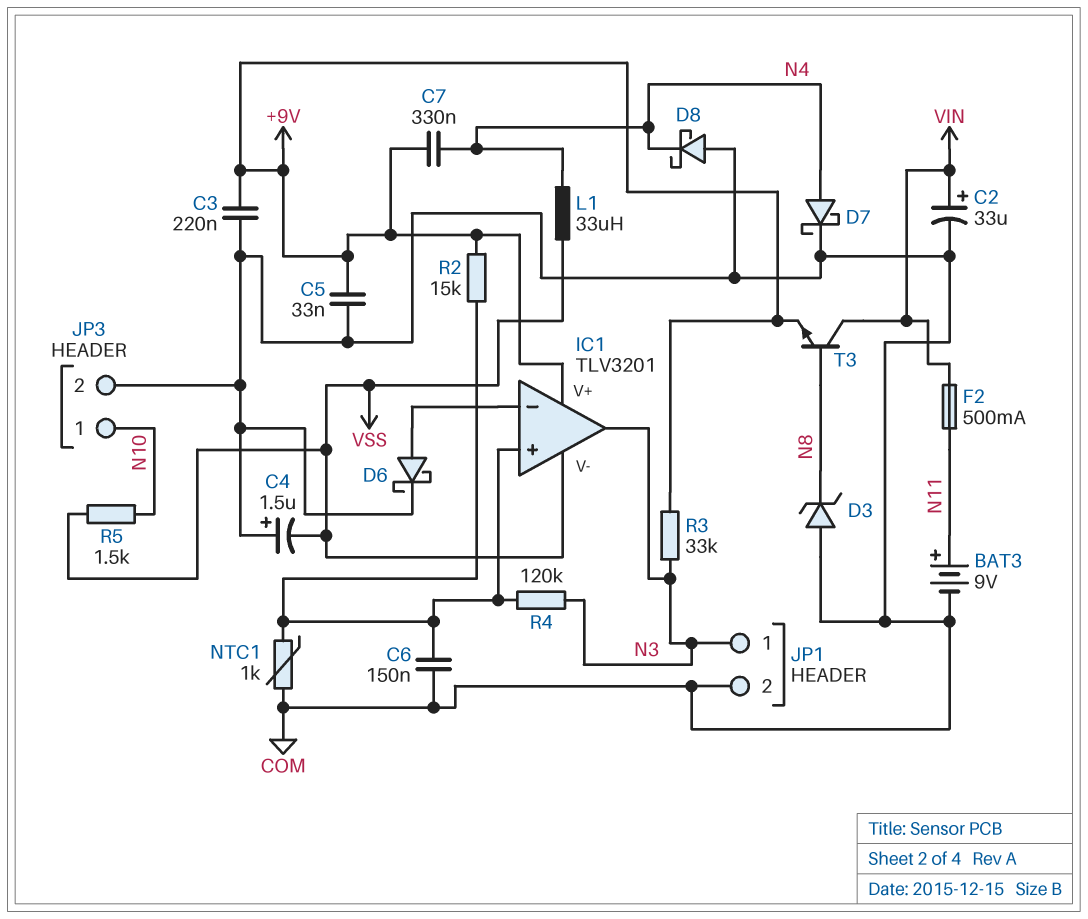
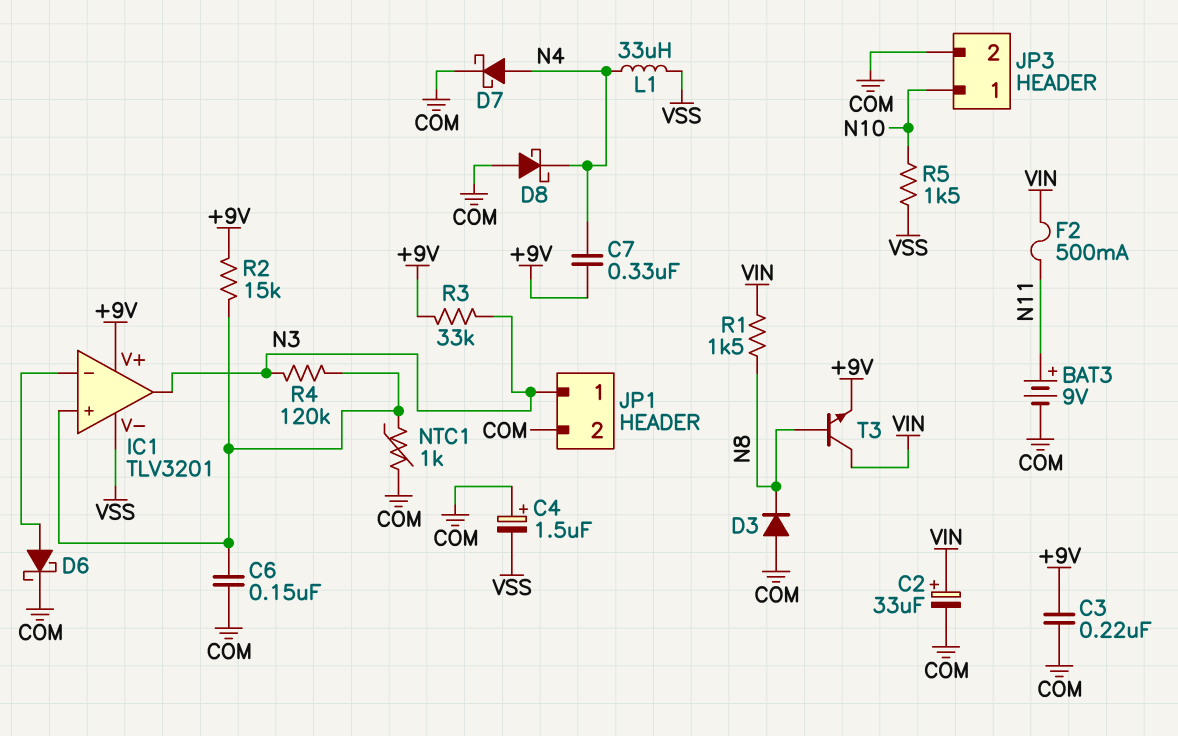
C5: 33nF (+9V, COM) -> none
D3: zener (A COM, K N8) -> diode (A COM, K N8)
R1: none -> 1.5k (N8, VIN)

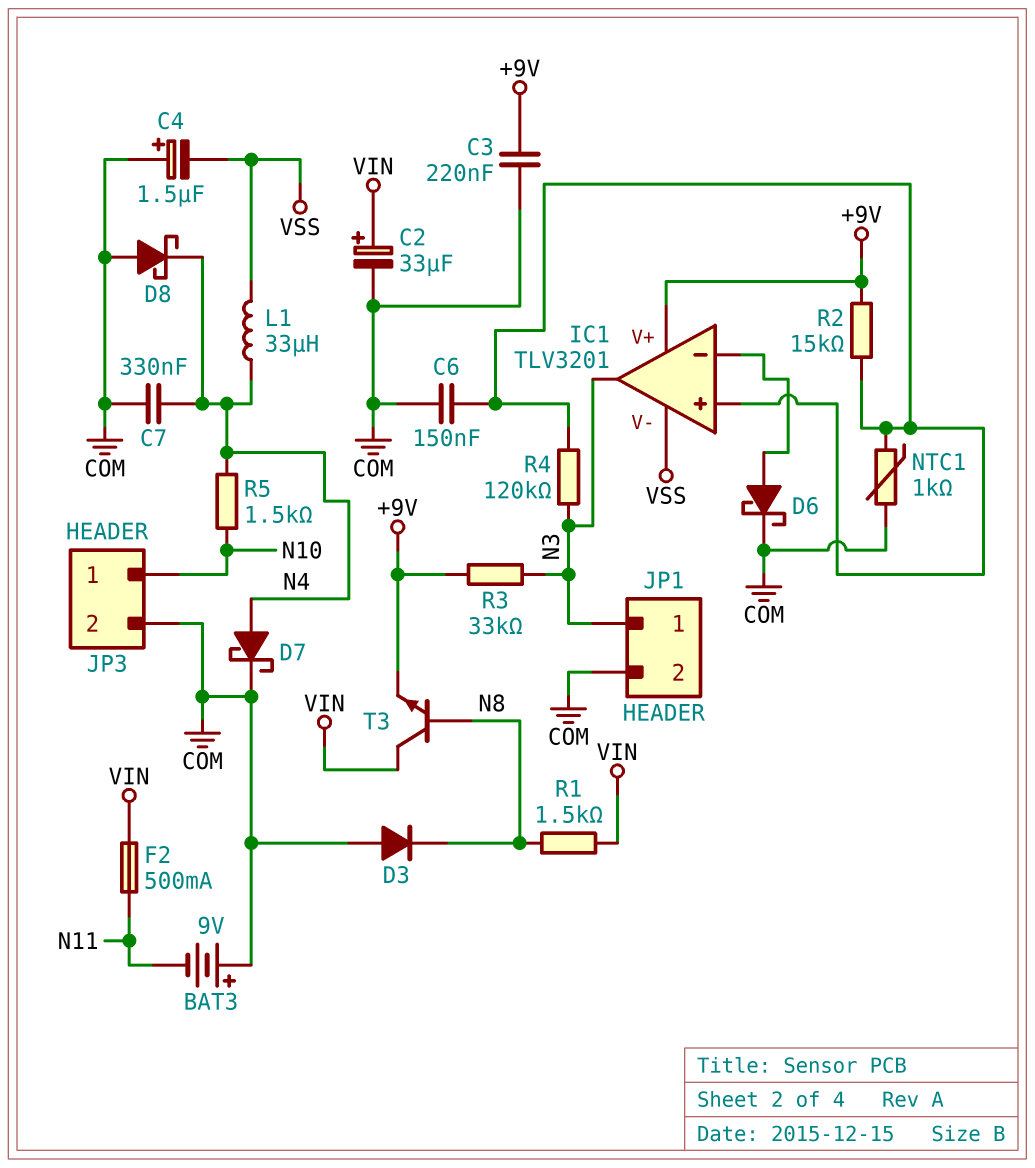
BAT3: 9V (plus N11, minus COM) -> 9V (plus COM, minus N11)
C7: 330nF (+9V, N4) -> 330nF (COM, N4)
R5: 1.5k (N10, VSS) -> 1.5k (N4, N10)

